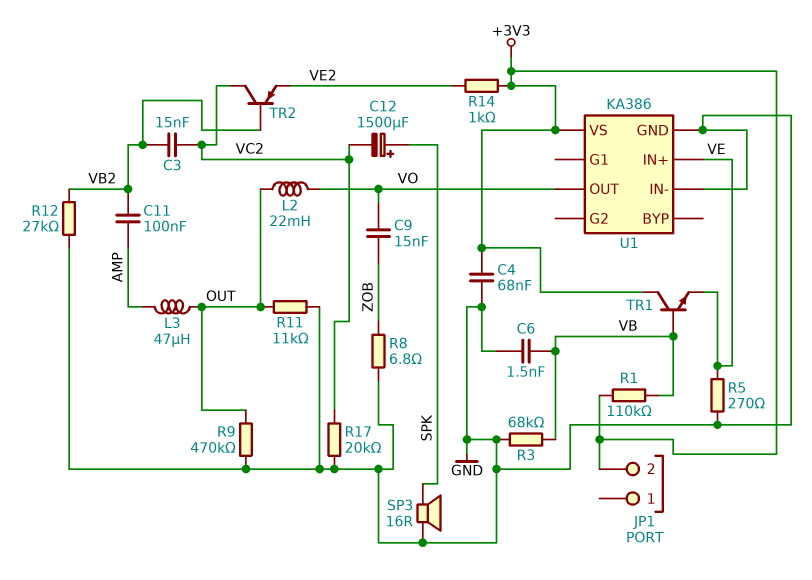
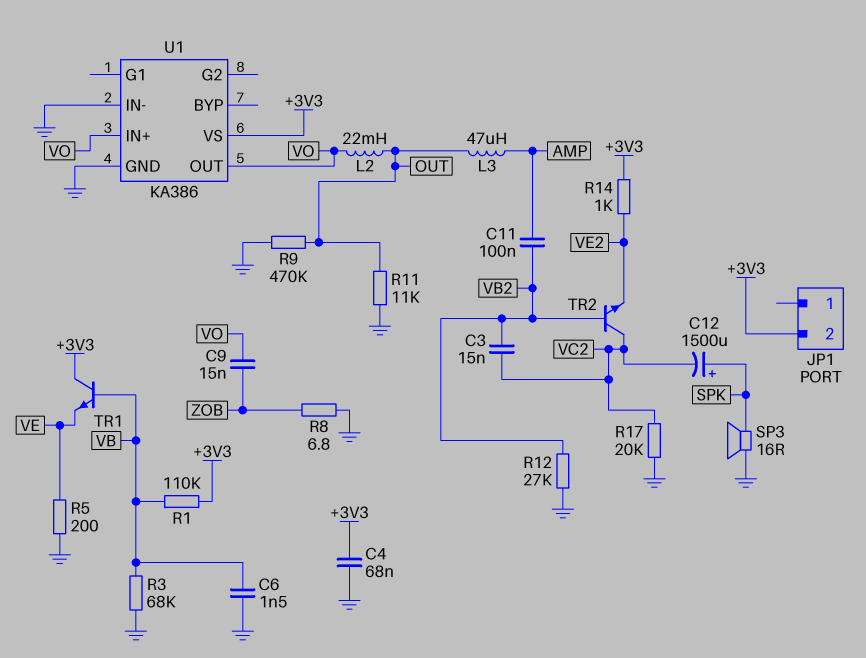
R5: 270 (GND, VE) -> 200 (GND, VE)
TR2: PNP (B VB2, C VC2, E VE2) -> NPN (B VB2, C VC2, E VE2)
U1 pin IN+: VE -> VO

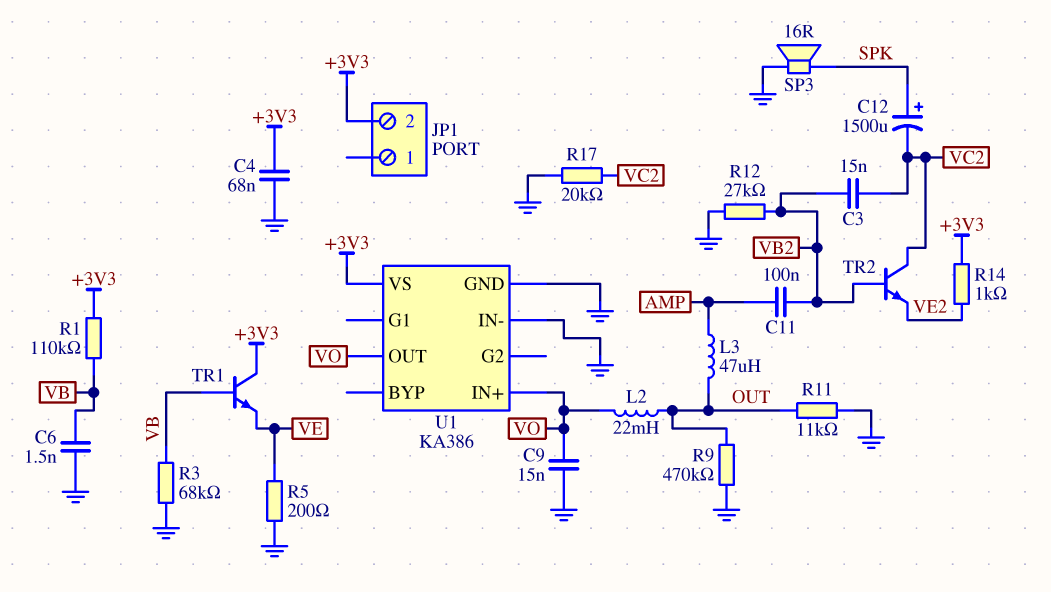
C9: 15nF (VO, ZOB) -> 15nF (GND, VO)
R8: 6.8 (GND, ZOB) -> none

